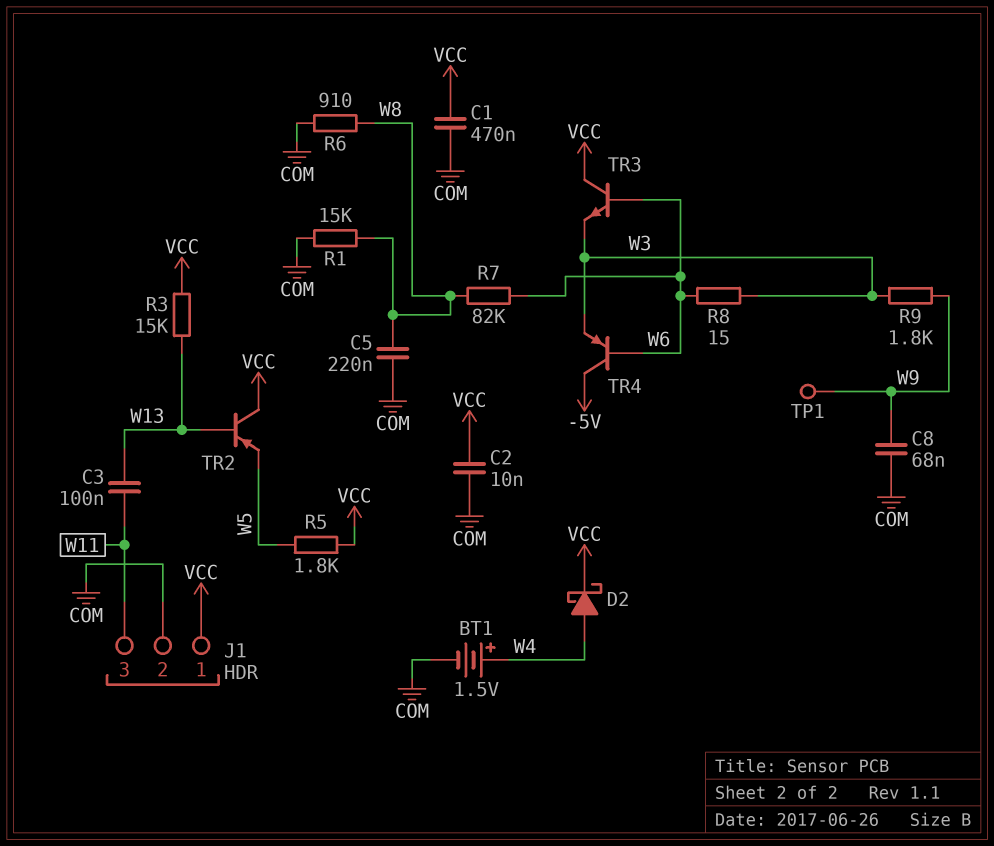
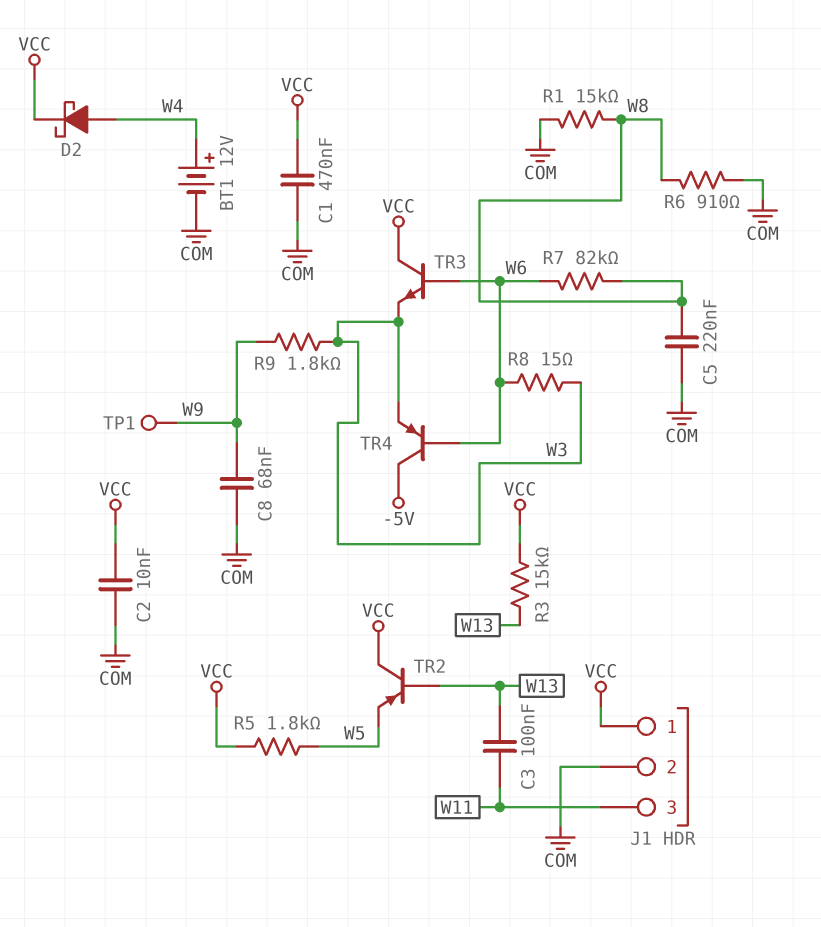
BT1: 1.5V (plus W4, minus COM) -> 12V (plus W4, minus COM)

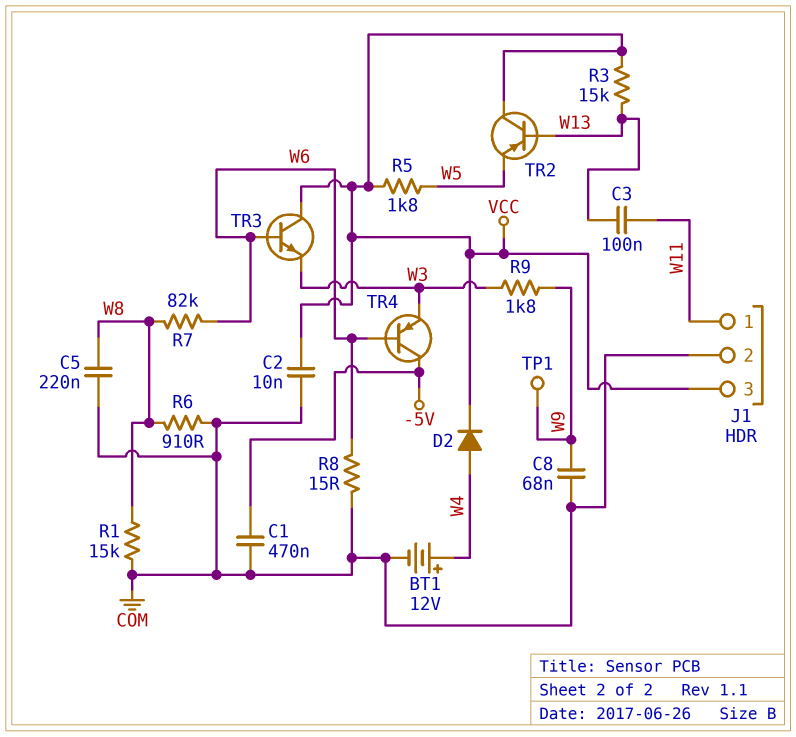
C1: 470nF (COM, VCC) -> 470nF (-5V, COM)
D2: schottky (A W4, K VCC) -> diode (A W4, K VCC)
J1 pin 1: VCC -> W11
J1 pin 3: W11 -> VCC
R8: 15 (W3, W6) -> 15 (COM, W6)

